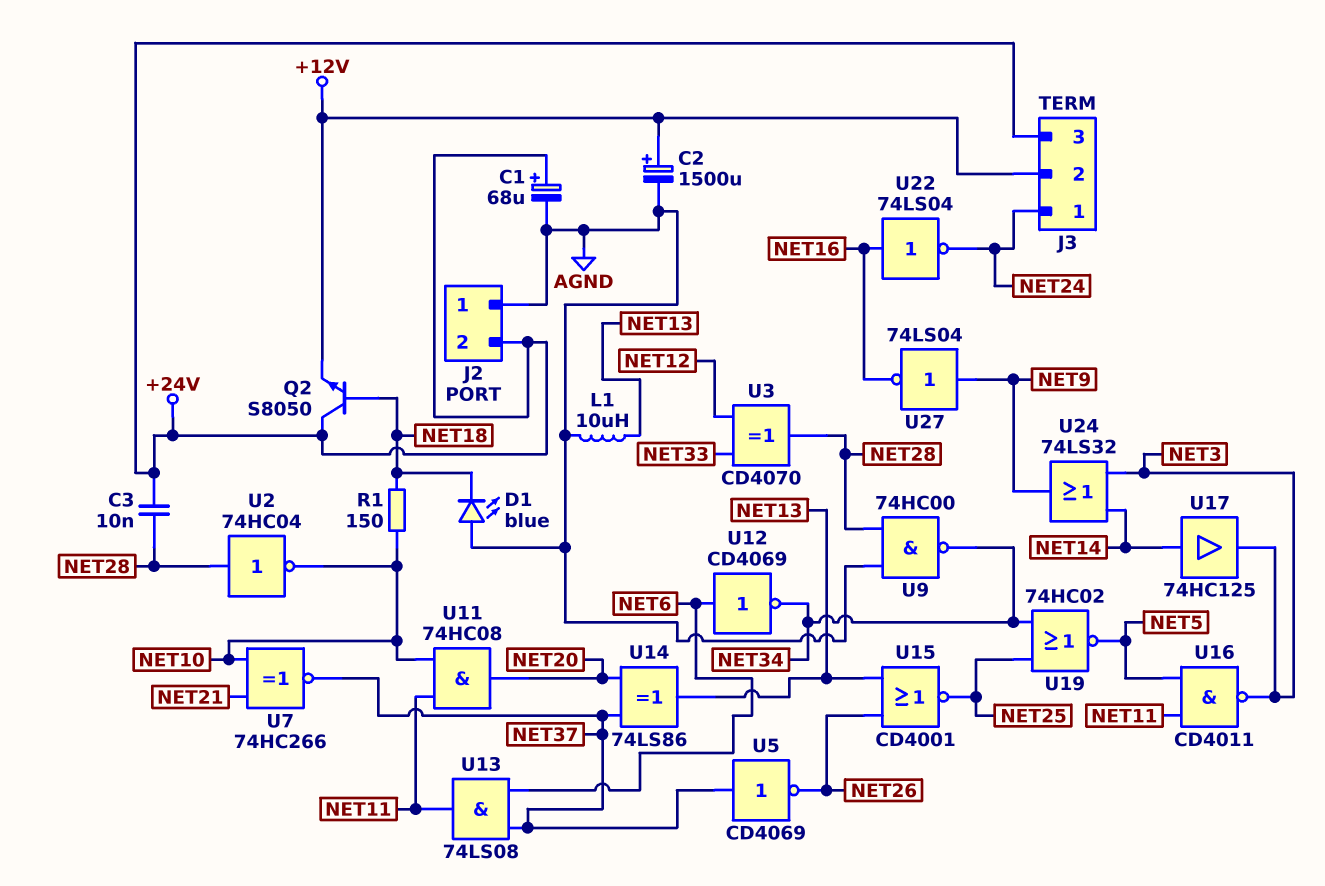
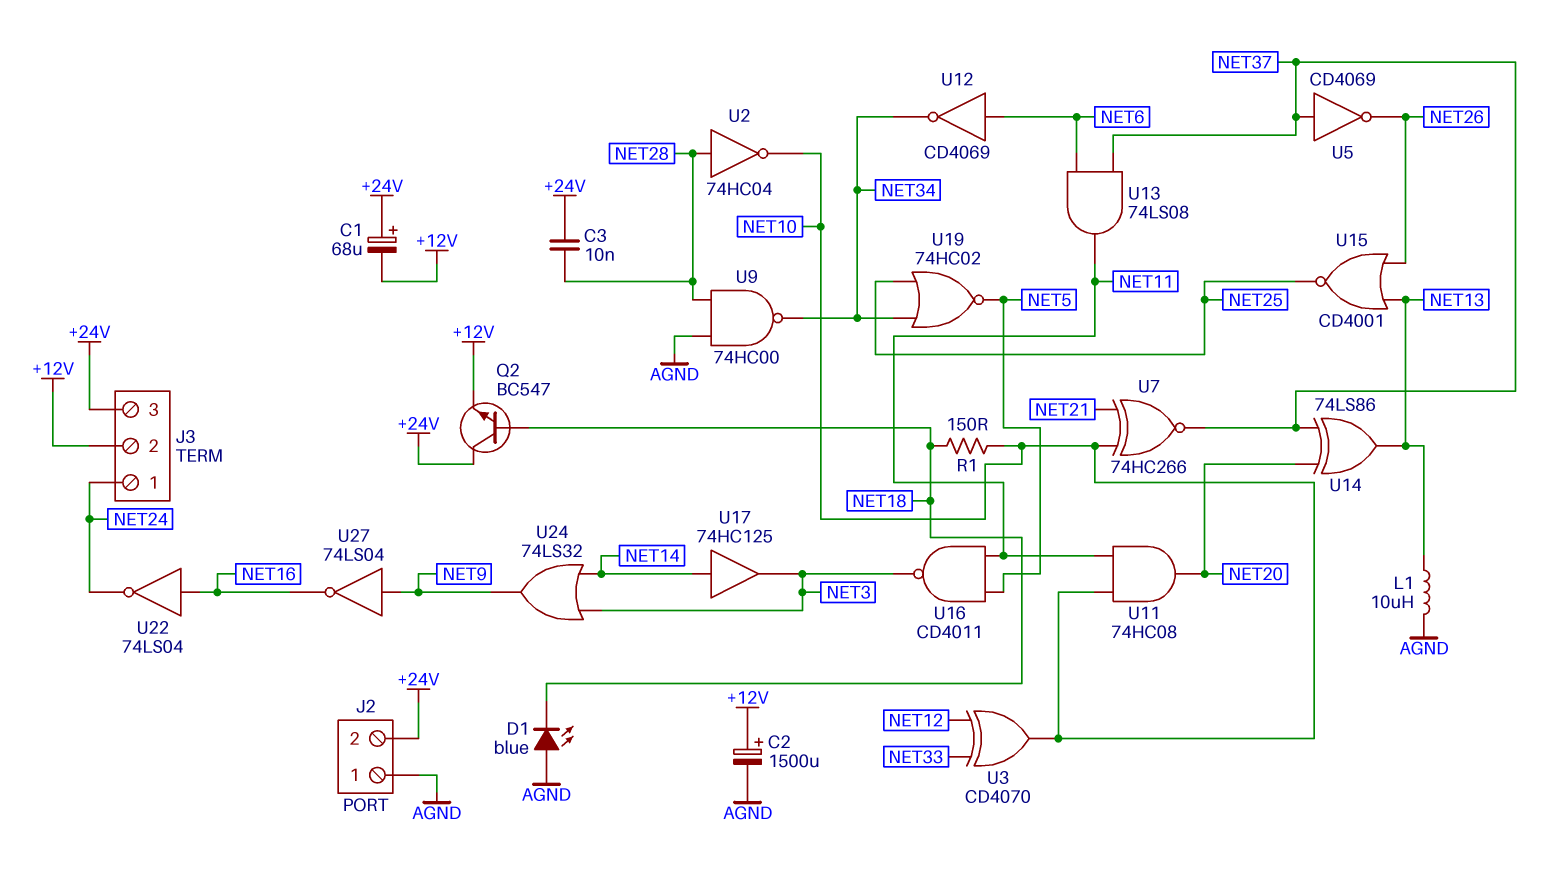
C1: 68uF (plus +24V, minus AGND) -> 68uF (plus +24V, minus +12V)
Q2: NPN S8050 (B NET18, C +24V, E +12V) -> NPN BC547 (B NET18, C +24V, E +12V)
U3: XOR CD4070 (in NET12, in NET33, out NET28) -> XOR CD4070 (in NET12, in NET33, out NET10)

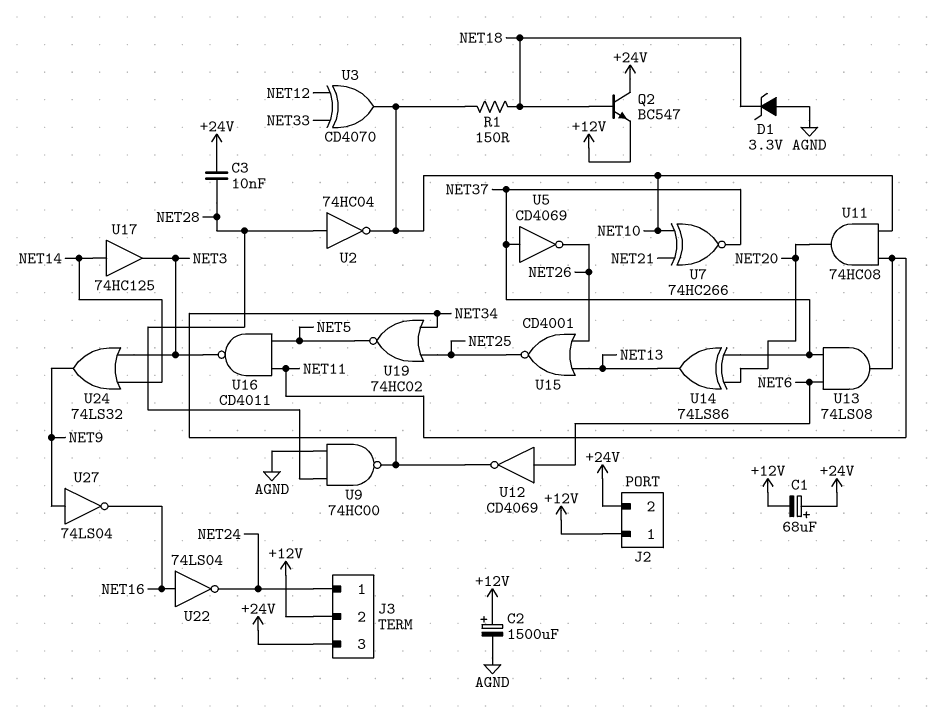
D1: LED blue (A AGND, K NET18) -> zener 3.3V (A AGND, K NET18)
J2 pin 1: AGND -> +12V
L1: 10uH (AGND, NET13) -> none

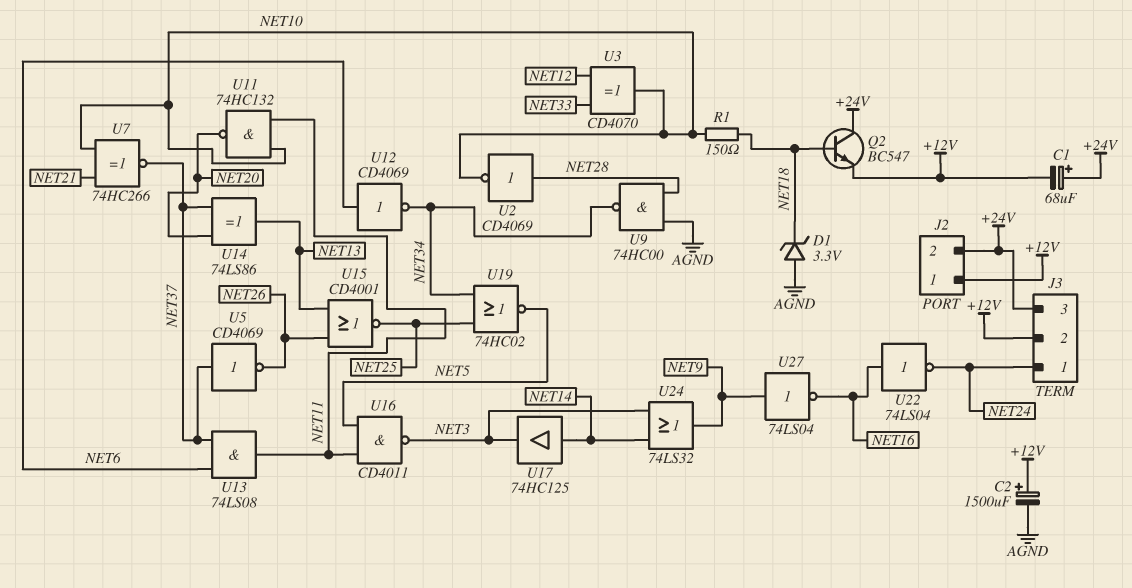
C3: 10nF (+24V, NET28) -> none
U2: NOT 74HC04 (in NET28, out NET10) -> NOT CD4069 (in NET28, out NET10)
U11: AND 74HC08 (in NET10, in NET11, out NET20) -> NAND 74HC132 (in NET10, in NET11, out NET20)

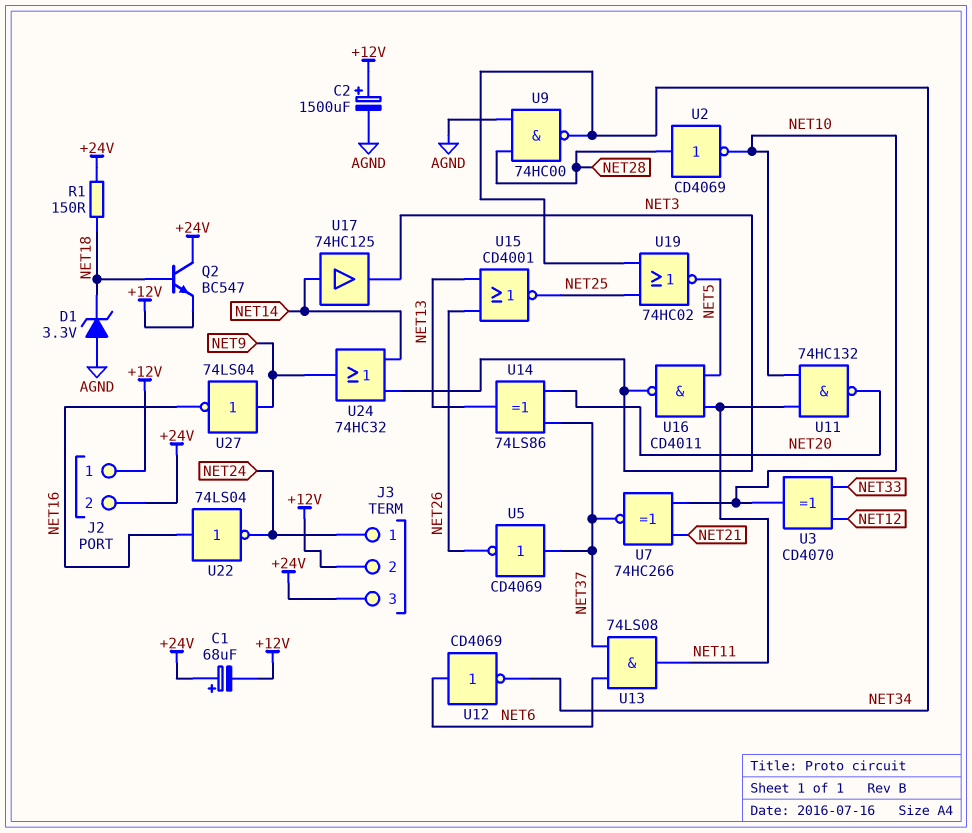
R1: 150 (NET10, NET18) -> 150 (+24V, NET18)
U24: OR 74LS32 (in NET3, in NET14, out NET9) -> OR 74HC32 (in NET3, in NET14, out NET9)

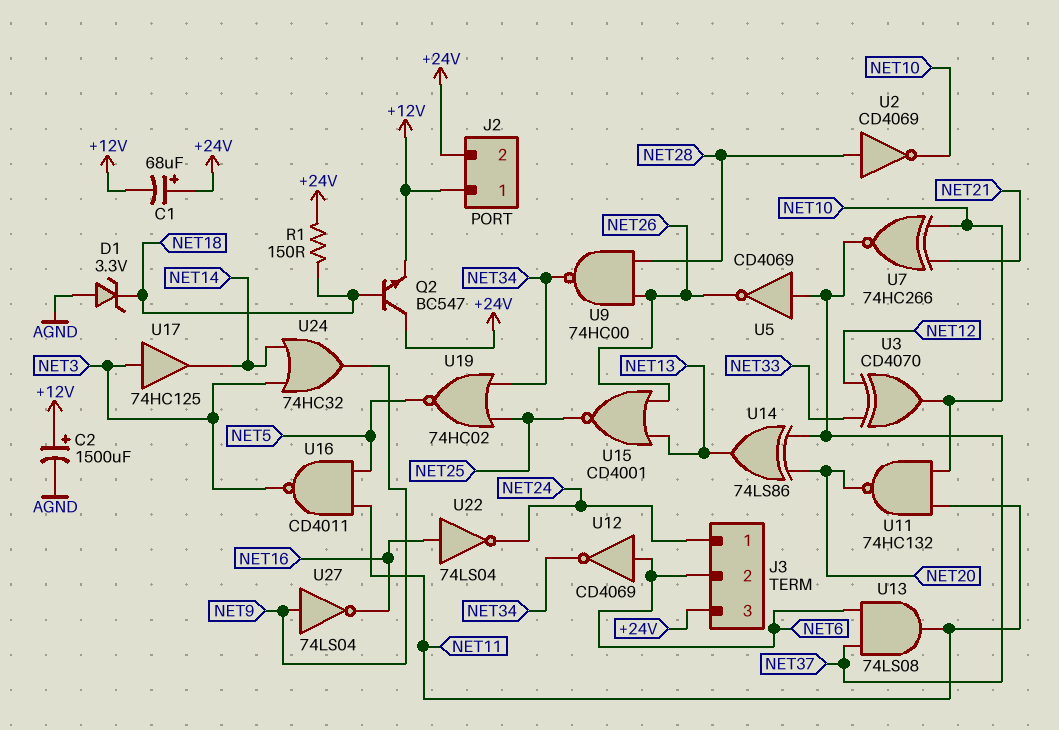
J3 pin 2: +12V -> NET6
U9: NAND 74HC00 (in AGND, in NET28, out NET34) -> NAND 74HC00 (in NET26, in NET28, out NET34)
U17: buffer 74HC125 (in NET14, out NET3) -> buffer 74HC125 (in NET3, out NET14)

